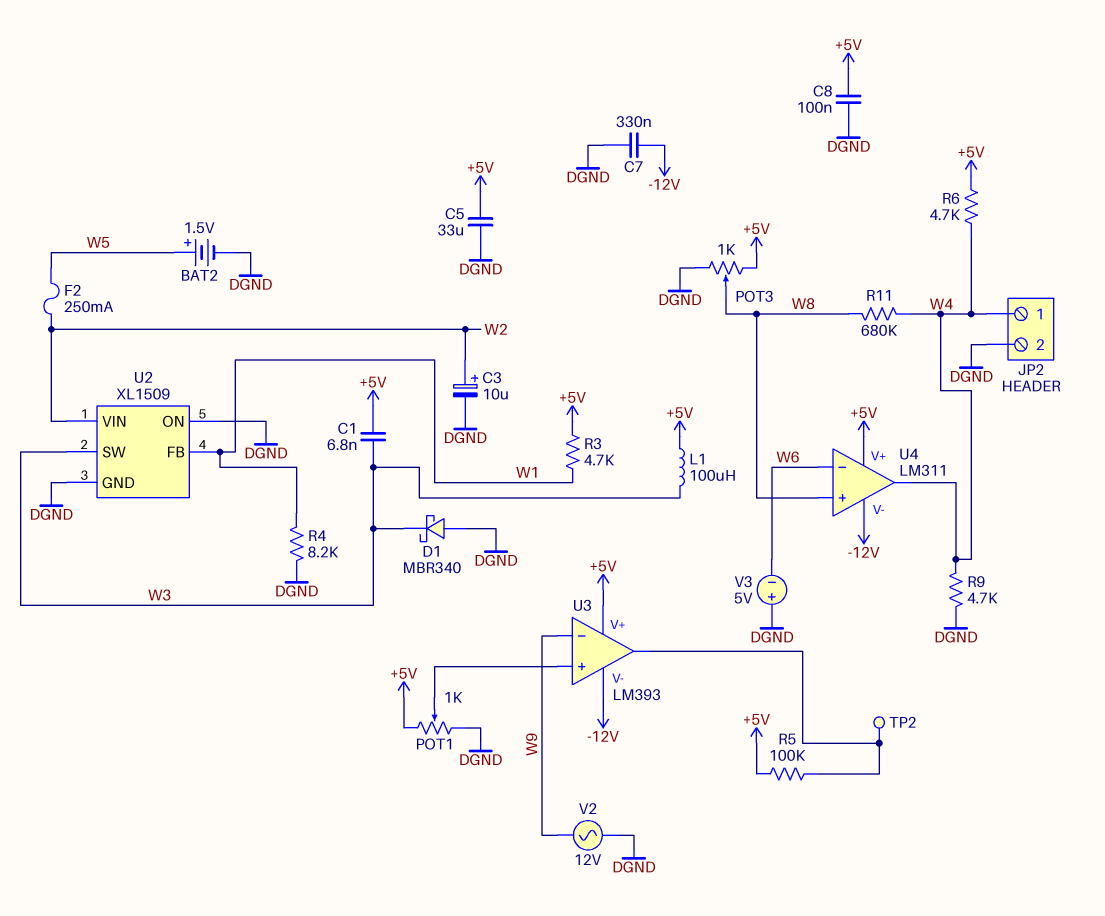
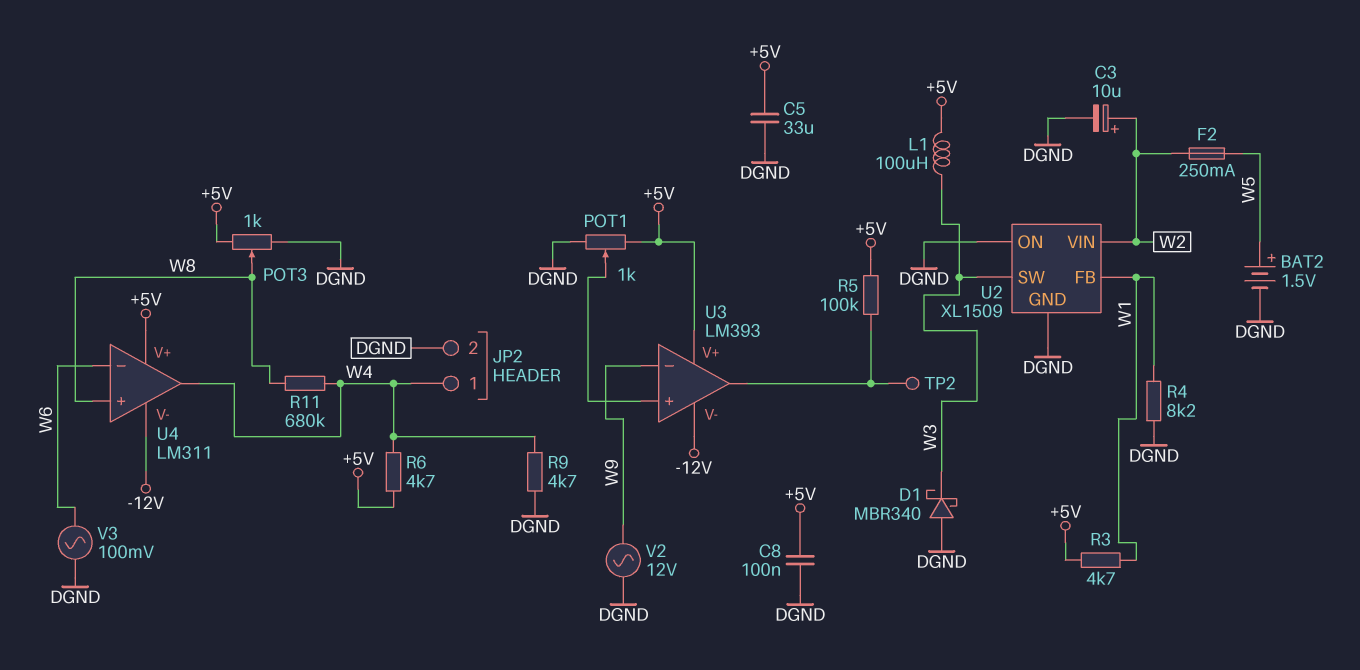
C1: 6.8nF (+5V, W3) -> none
C7: 330nF (-12V, DGND) -> none
V3: 5V (plus DGND, minus W6) -> AC 100mV (DGND, W6)

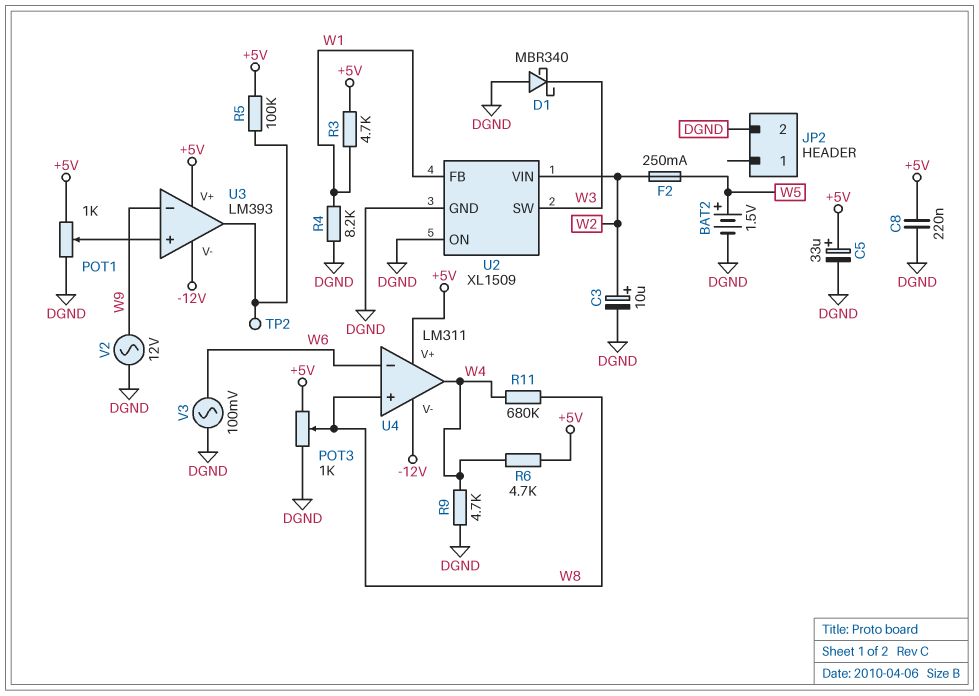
C5: 33uF (+5V, DGND) -> 33uF (plus +5V, minus DGND)
C8: 100nF (+5V, DGND) -> 220nF (+5V, DGND)
JP2 pin 1: W4 -> none
L1: 100uH (+5V, W3) -> none

